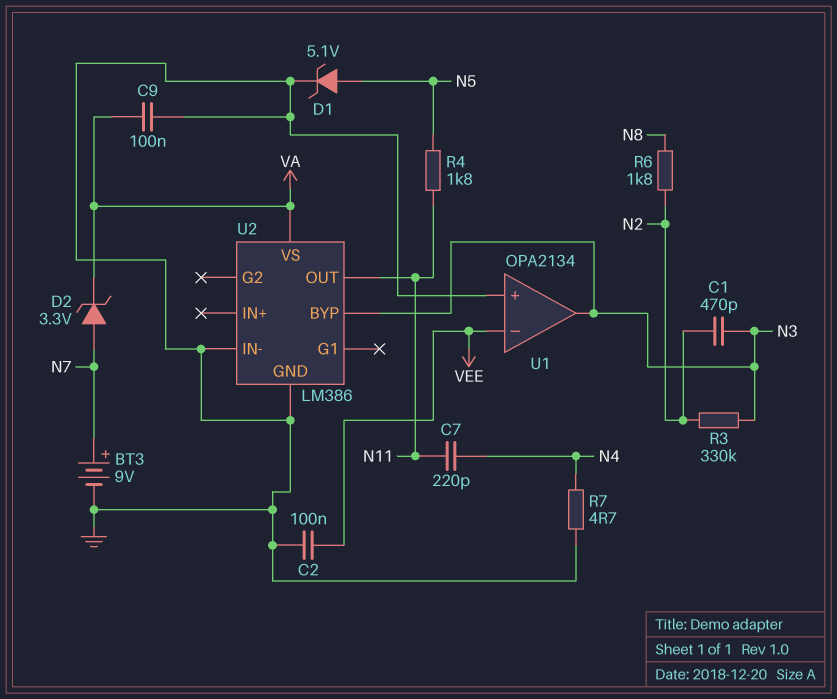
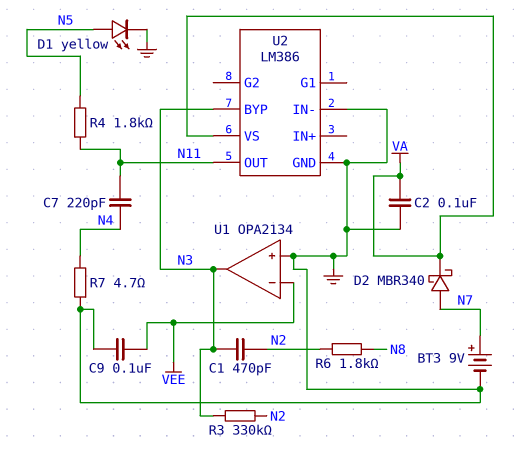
C2: 100nF (GND, VEE) -> 100nF (GND, VA)
C9: 100nF (GND, VA) -> 100nF (GND, VEE)
D1: zener 5.1V (A N5, K GND) -> LED yellow (A N5, K GND)
D2: zener 3.3V (A N7, K VA) -> schottky MBR340 (A N7, K VA)

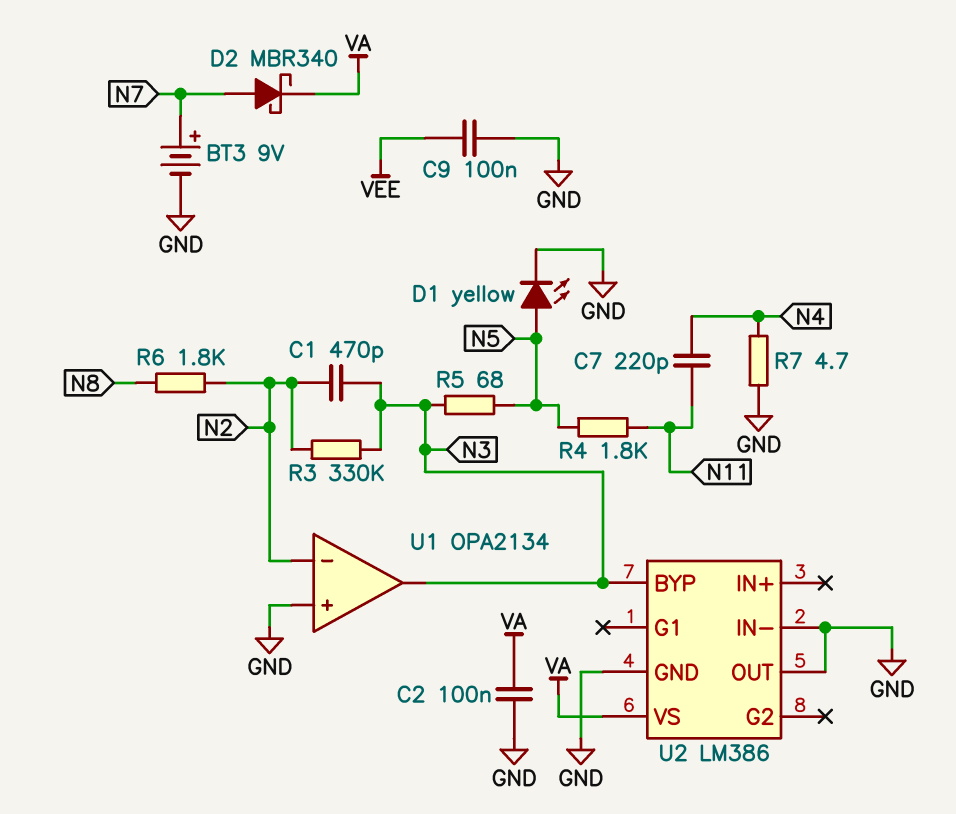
R5: none -> 68 (N3, N5)
U1 pin in-: VEE -> N2
U2 pin OUT: N11 -> GND

